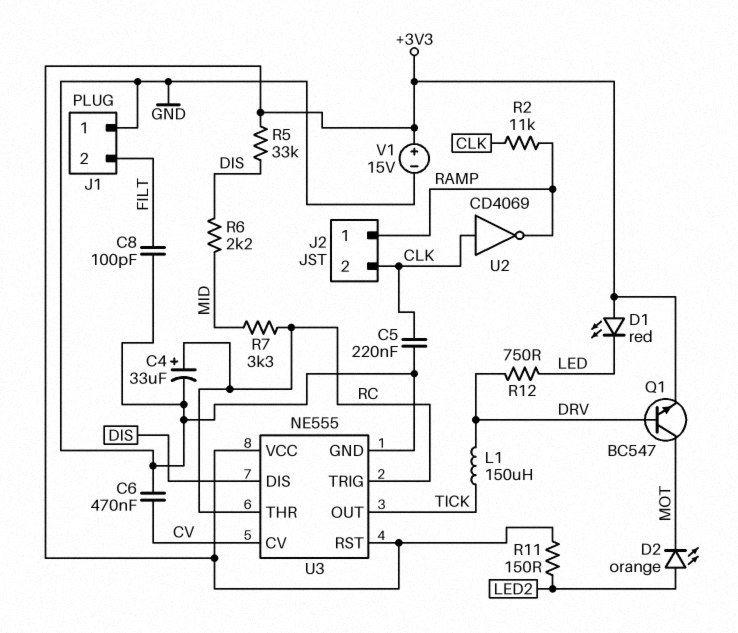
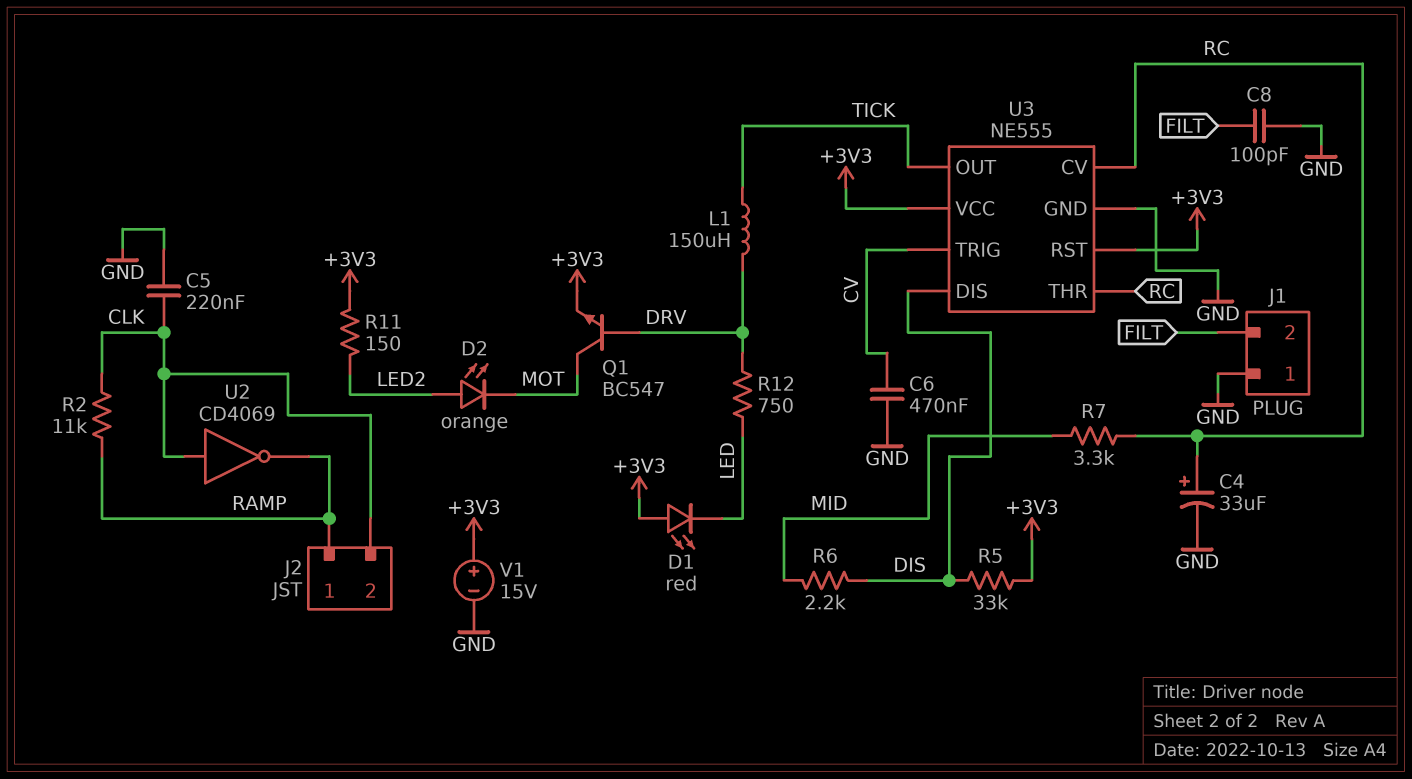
U3 pin CV: CV -> RC
U3 pin TRIG: RC -> CV

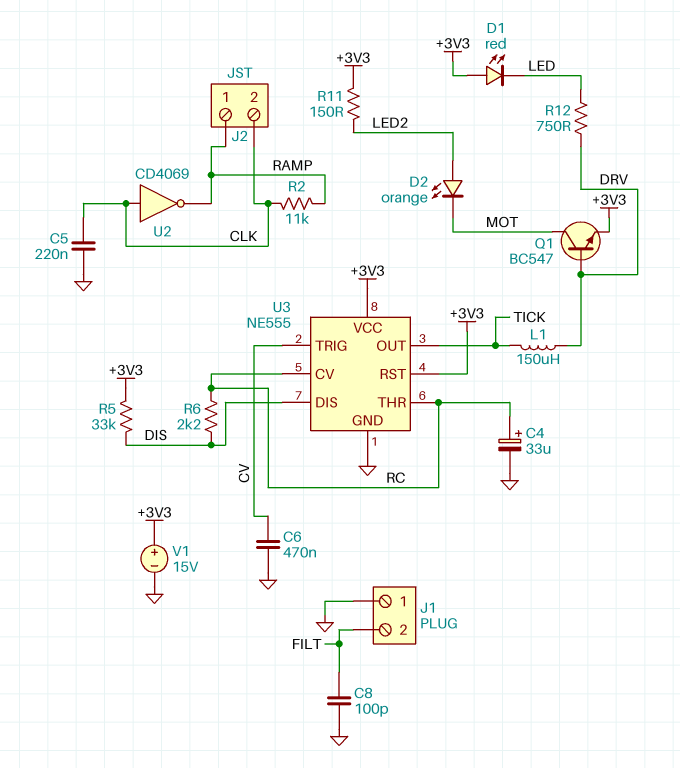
R6: 2.2k (DIS, MID) -> 2.2k (DIS, RC)
R7: 3.3k (MID, RC) -> none

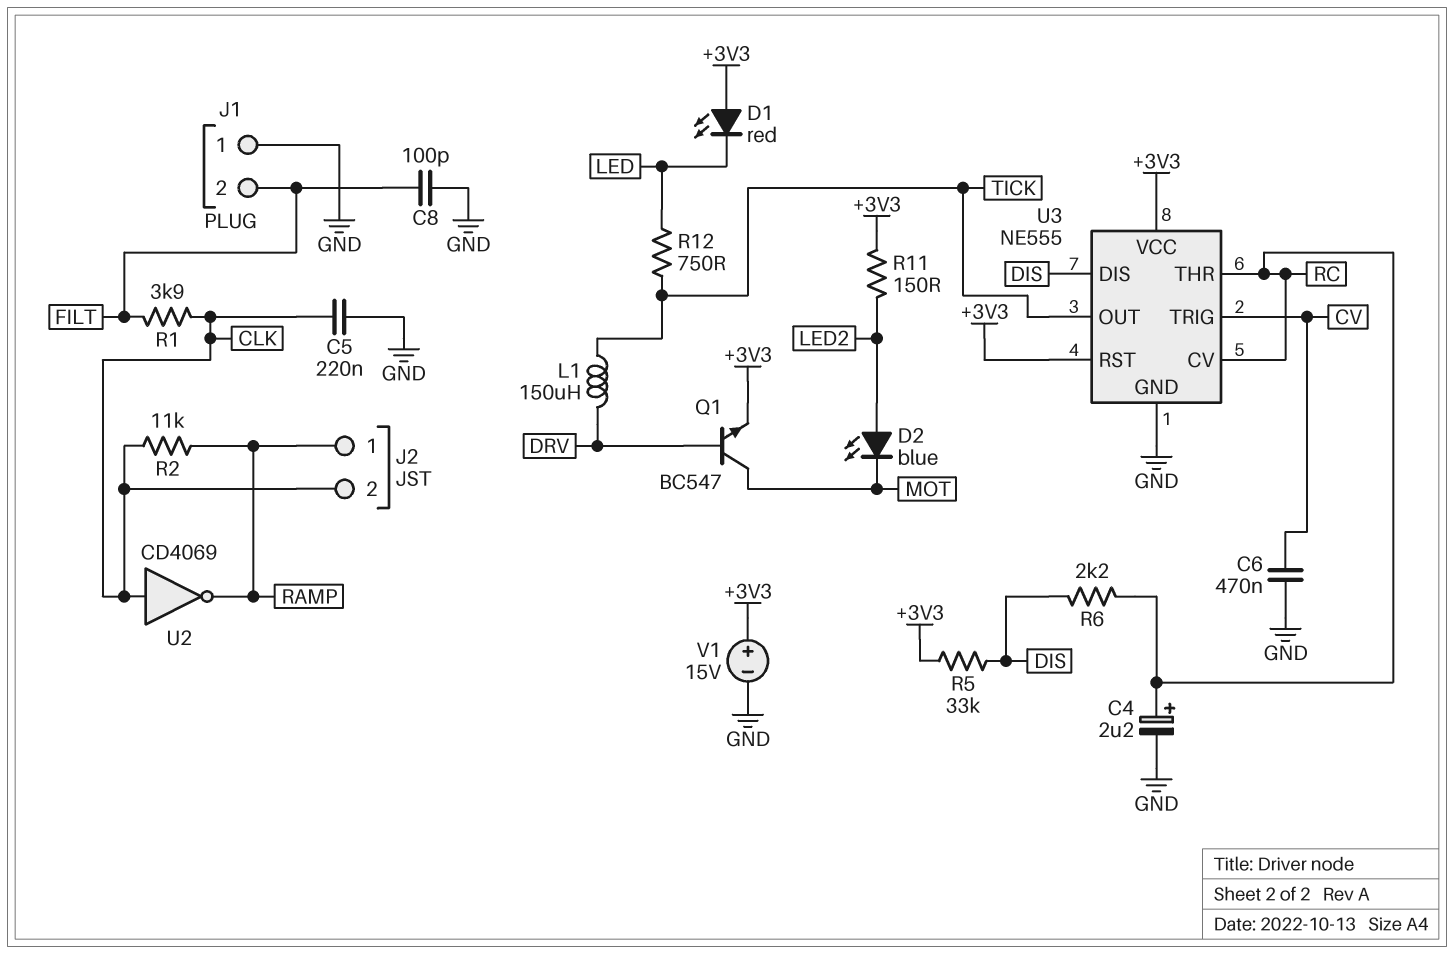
C4: 33uF (plus RC, minus GND) -> 2.2uF (plus RC, minus GND)
D2: LED orange (A LED2, K MOT) -> LED blue (A LED2, K MOT)
R1: none -> 3.9k (CLK, FILT)
R12: 750 (DRV, LED) -> 750 (LED, TICK)

